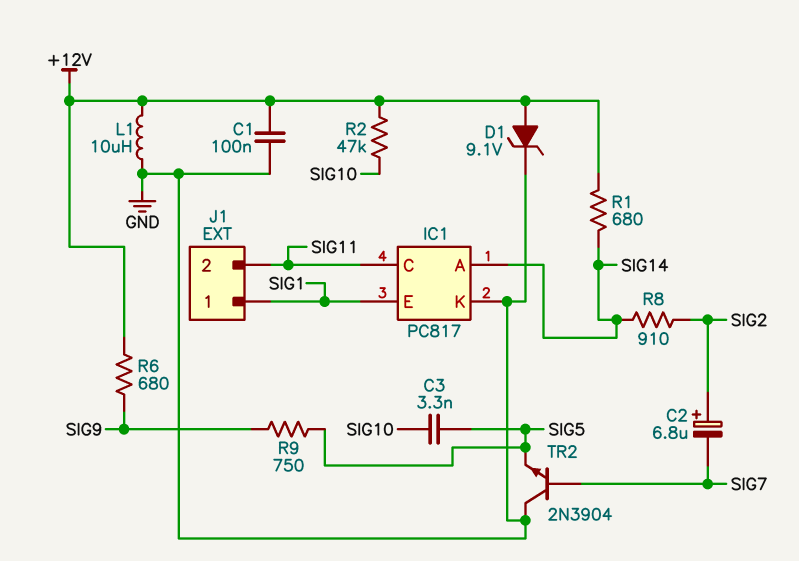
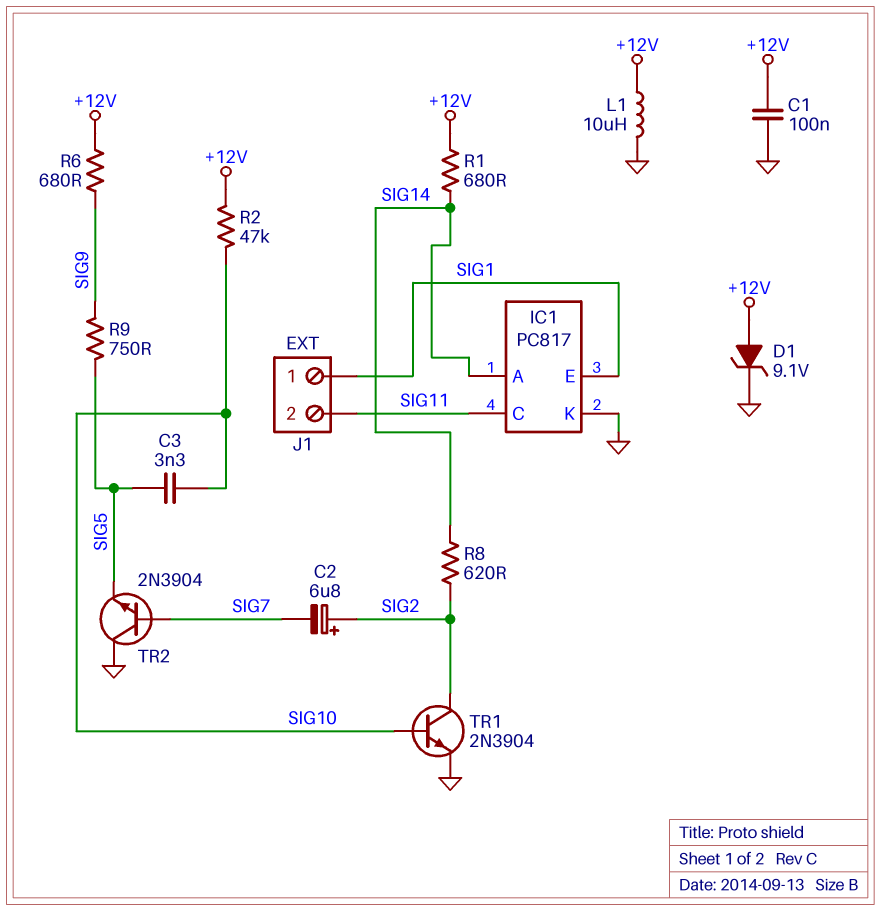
R8: 910 (SIG2, SIG14) -> 620 (SIG2, SIG14)
TR1: none -> NPN 2N3904 (B SIG10, C SIG2, E GND)

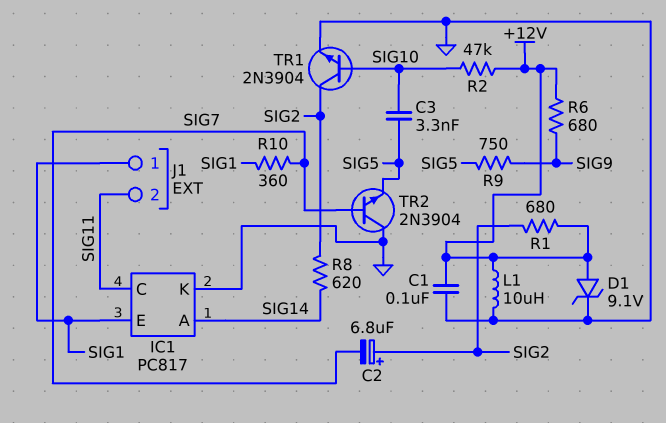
R1: 680 (+12V, SIG14) -> 680 (+12V, SIG2)
R10: none -> 360 (SIG1, SIG7)

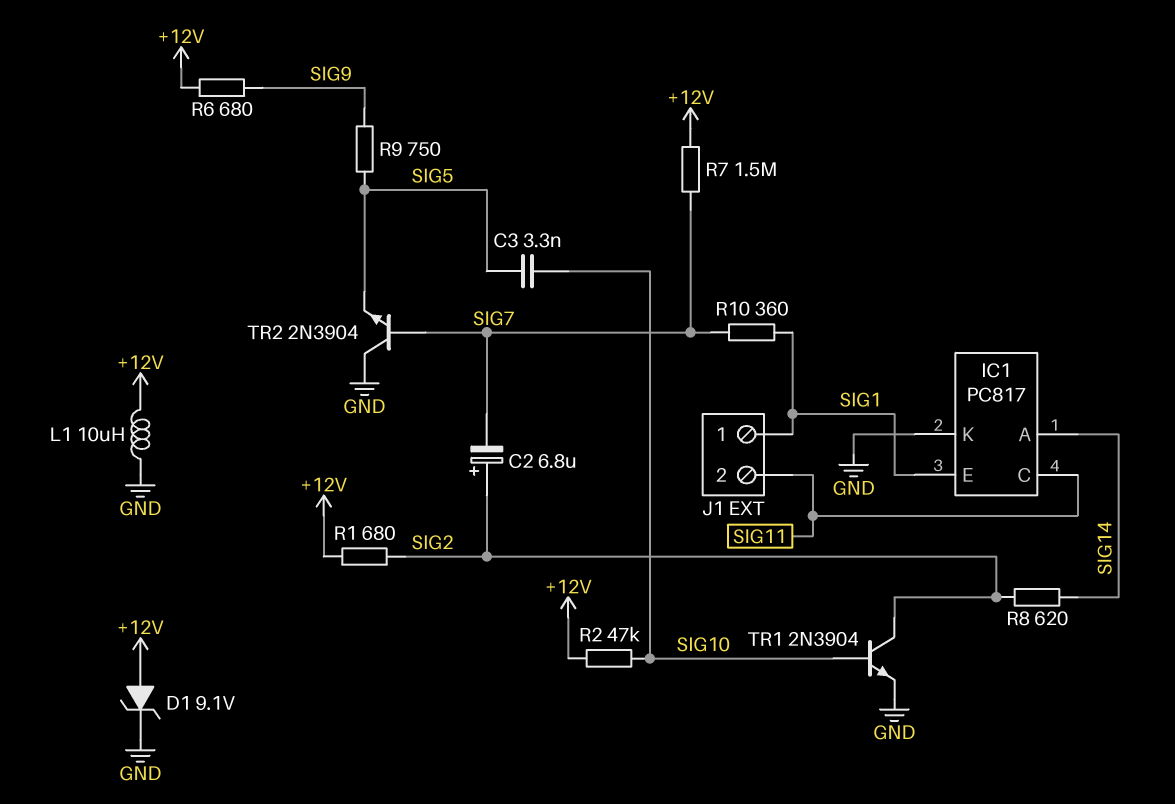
C1: 100nF (+12V, GND) -> none
R7: none -> 1.5M (+12V, SIG7)

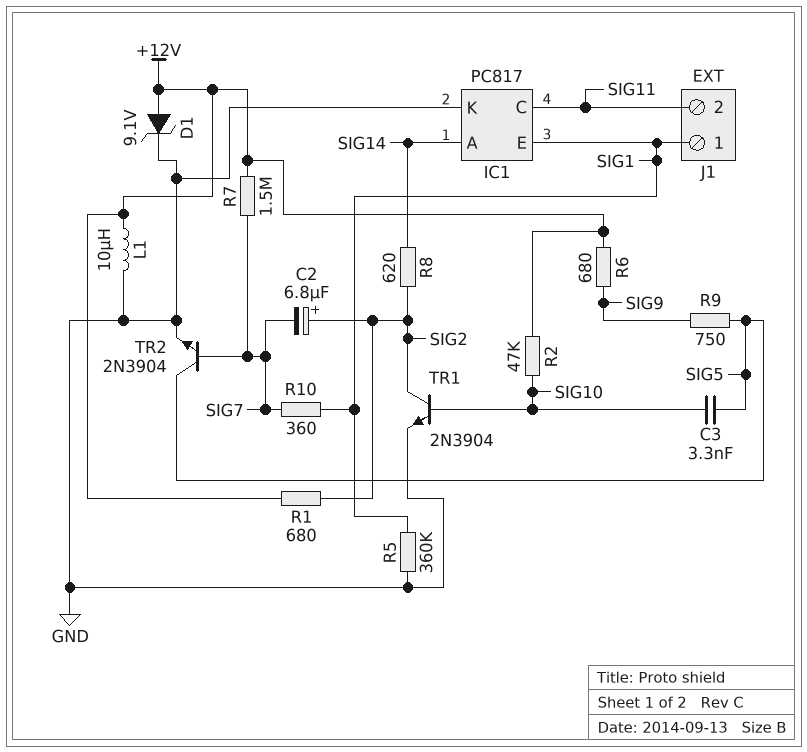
R5: none -> 360k (GND, SIG1)
TR2: NPN 2N3904 (B SIG7, C GND, E SIG5) -> NPN 2N3904 (B SIG7, C SIG5, E GND)

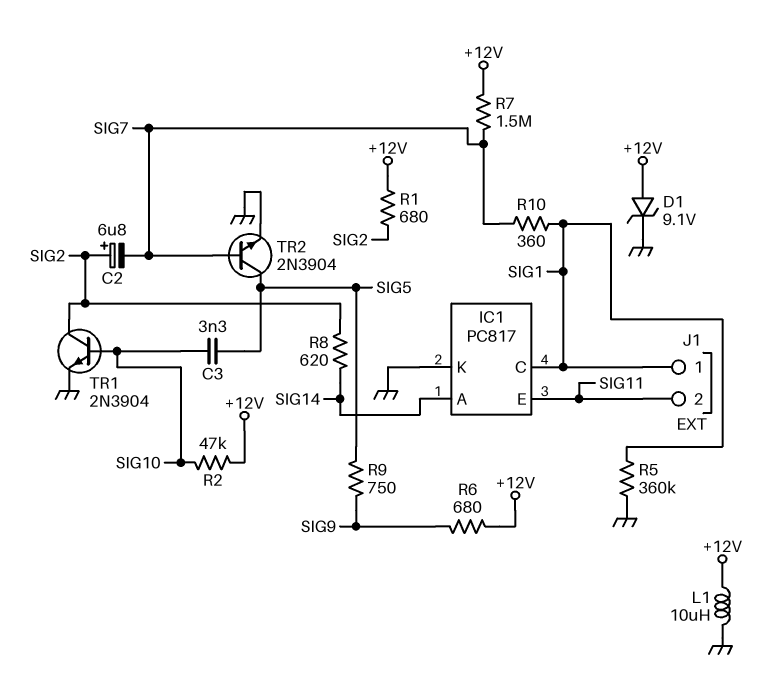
IC1 pin C: SIG11 -> SIG1
IC1 pin E: SIG1 -> SIG11

